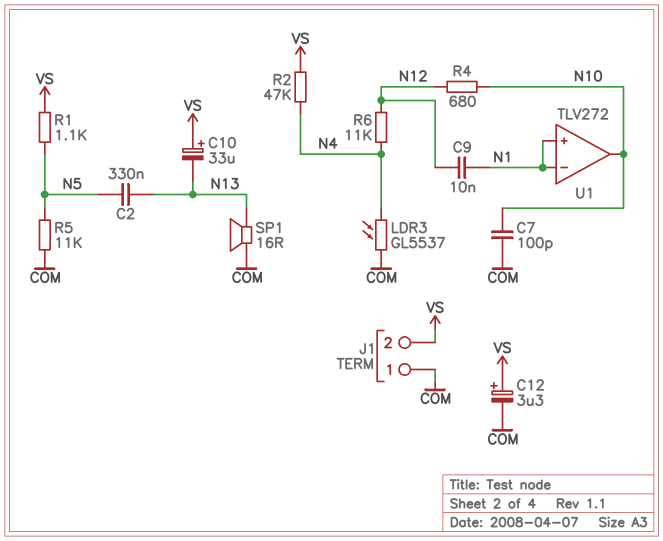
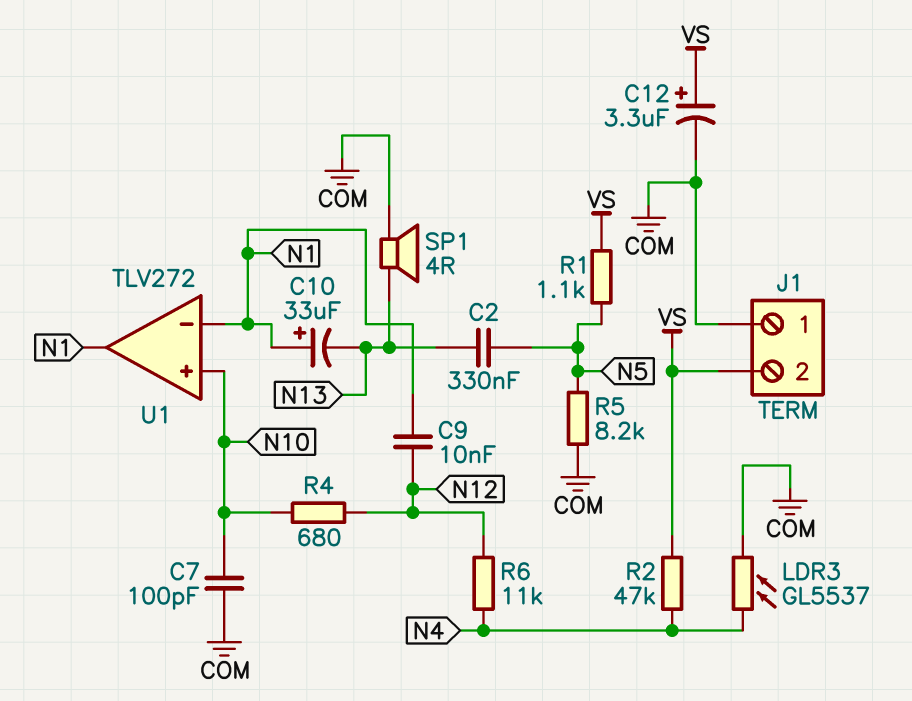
C10: 33uF (plus VS, minus N13) -> 33uF (plus N1, minus N13)
R5: 11k (COM, N5) -> 8.2k (COM, N5)
SP1: speaker 16R (COM, N13) -> speaker 4R (COM, N13)
U1 pin in+: N1 -> N10
U1 pin out: N10 -> N1

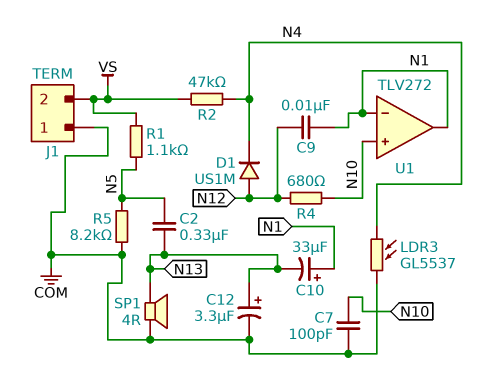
C12: 3.3uF (plus VS, minus COM) -> 3.3uF (plus N13, minus COM)
D1: none -> diode US1M (A N12, K N4)
R6: 11k (N4, N12) -> none

